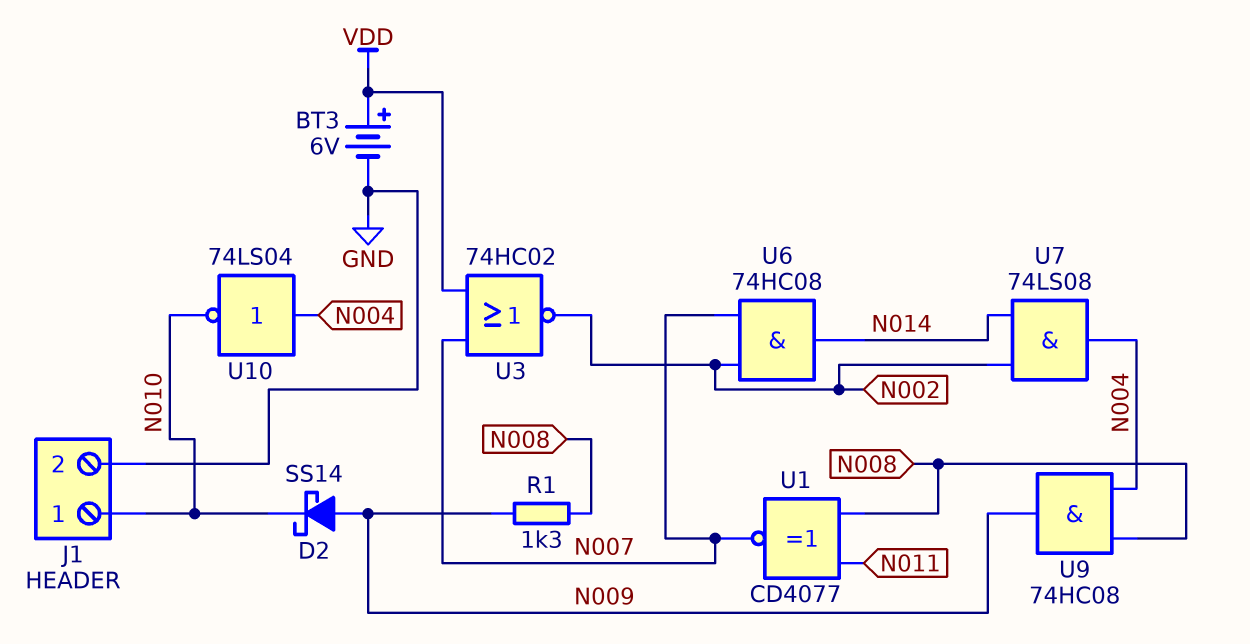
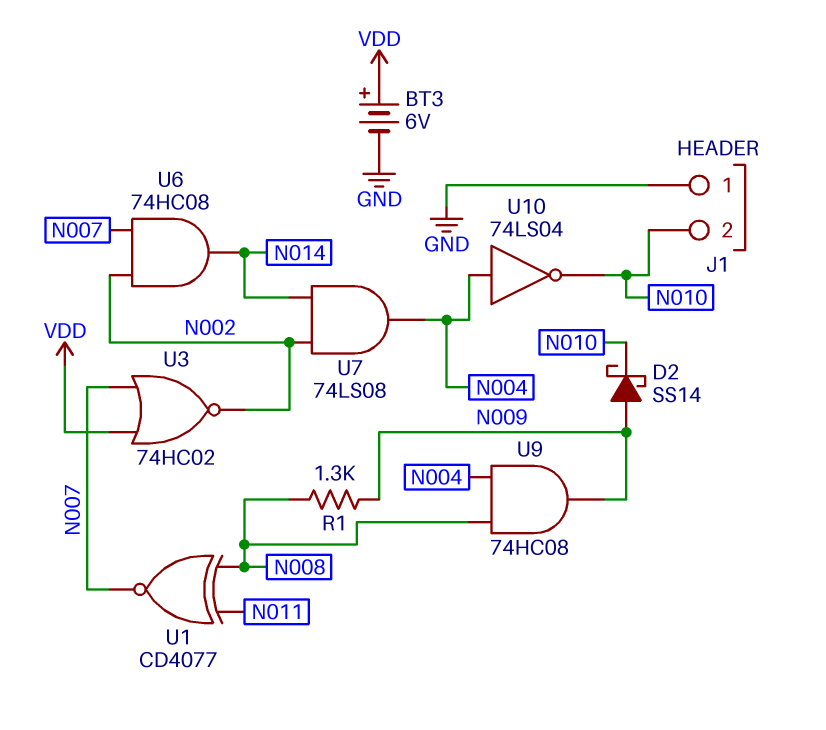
J1 pin 1: N010 -> GND
J1 pin 2: GND -> N010

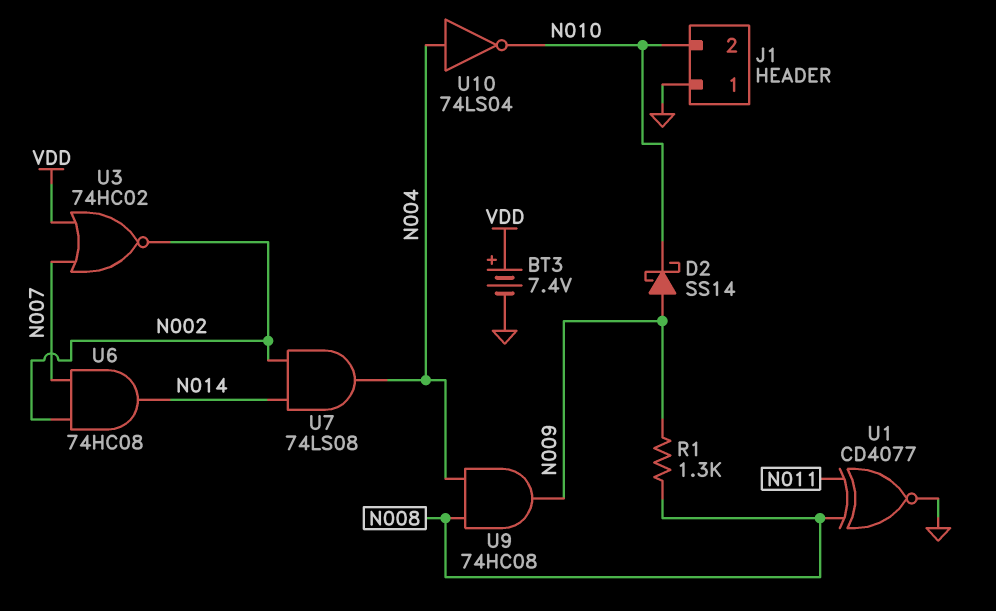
BT3: 6V (plus VDD, minus GND) -> 7.4V (plus VDD, minus GND)
U1: XNOR CD4077 (in N008, in N011, out N007) -> XNOR CD4077 (in N008, in N011, out GND)

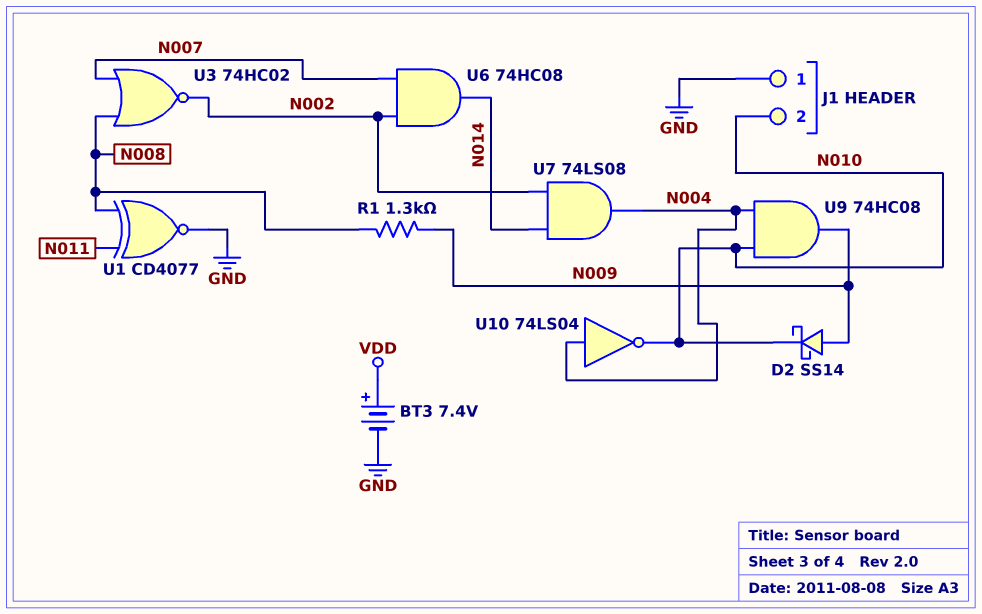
U3: NOR 74HC02 (in N007, in VDD, out N002) -> NOR 74HC02 (in N007, in N008, out N002)
U9: AND 74HC08 (in N004, in N008, out N009) -> AND 74HC08 (in N004, in N010, out N009)

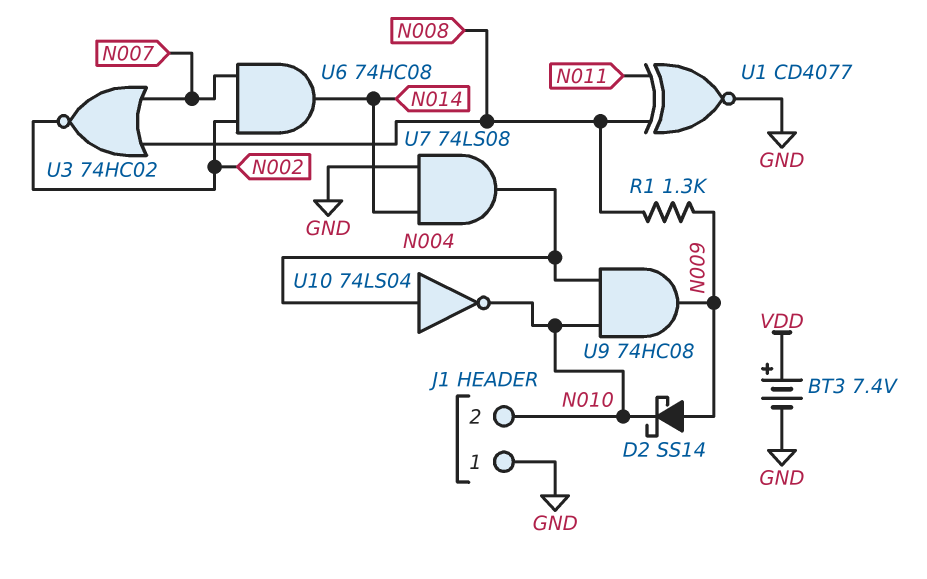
U7: AND 74LS08 (in N002, in N014, out N004) -> AND 74LS08 (in GND, in N014, out N004)

